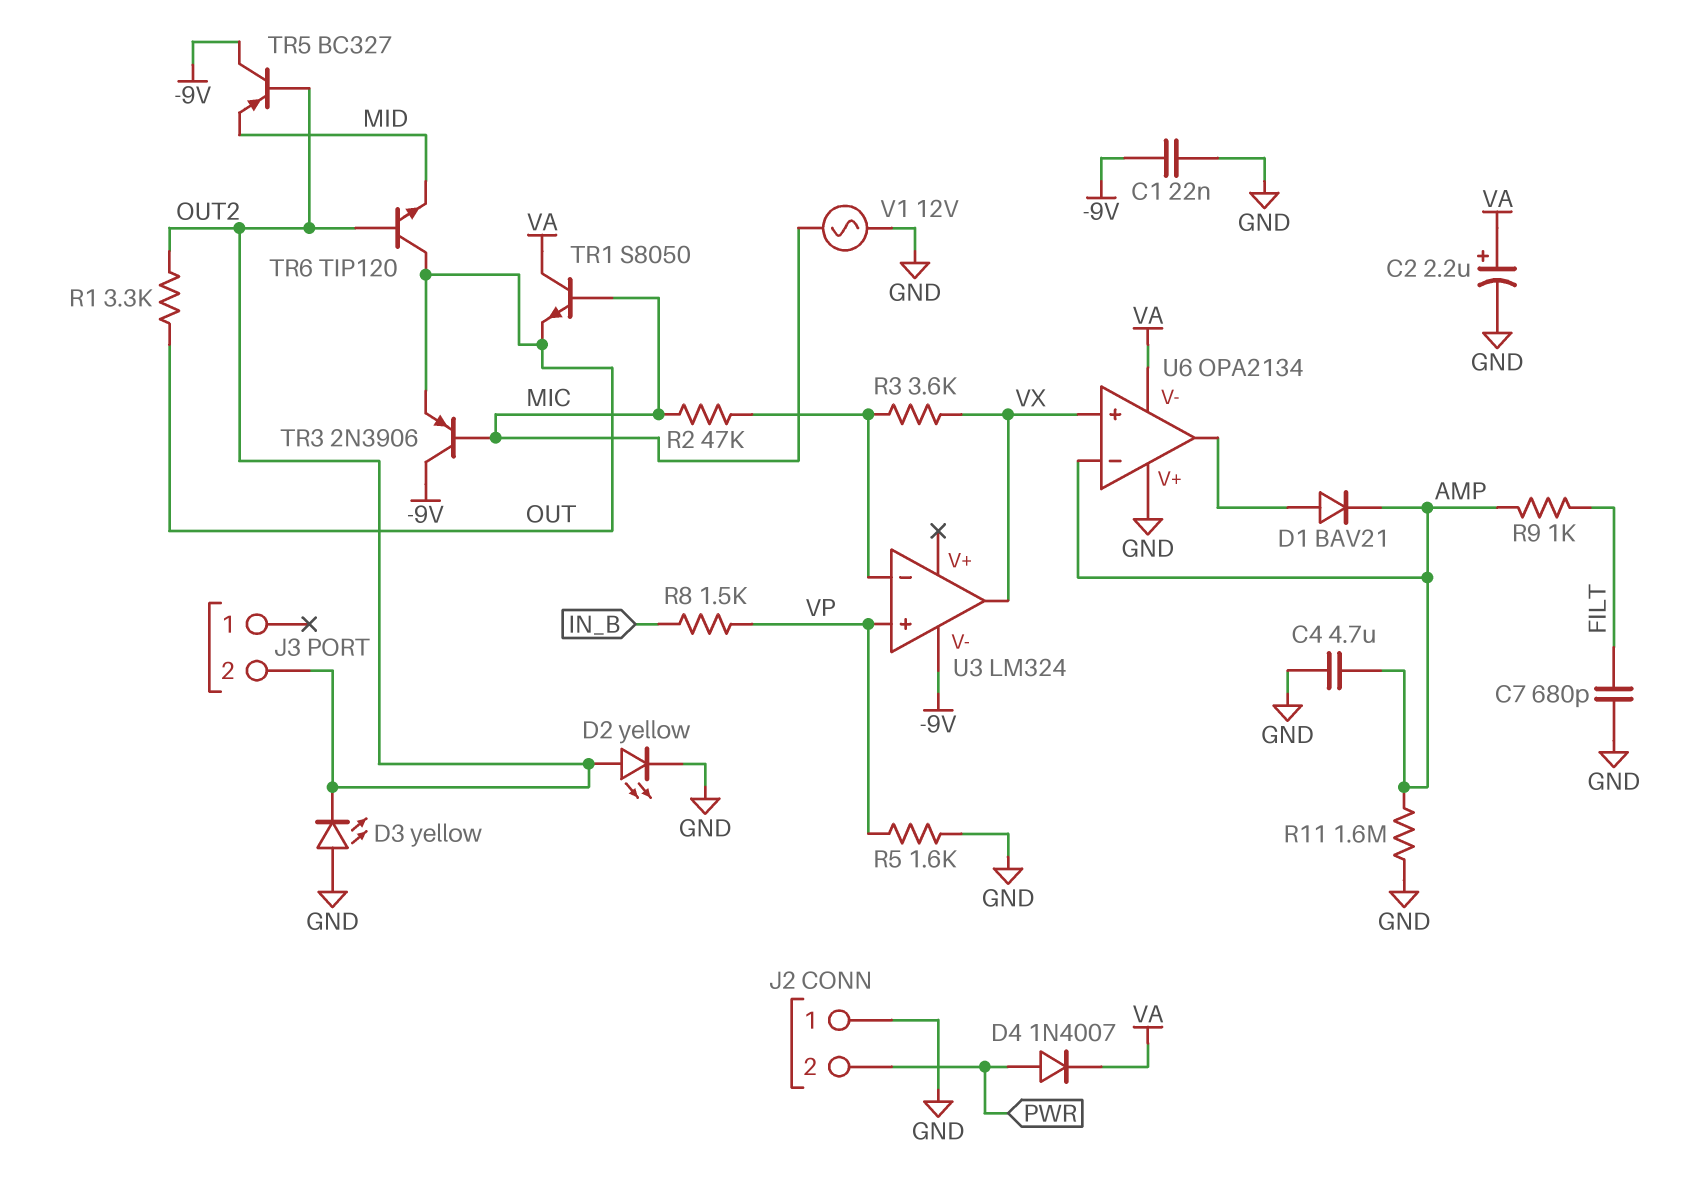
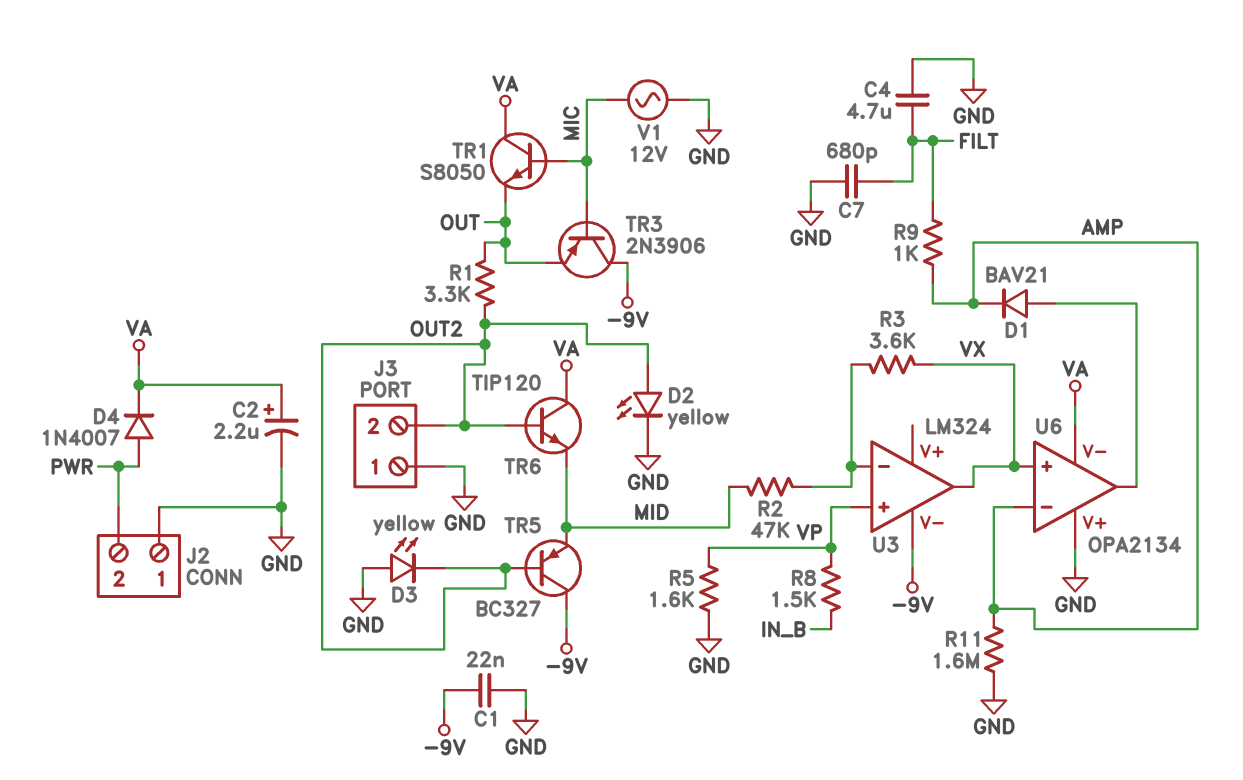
C4: 4.7uF (AMP, GND) -> 4.7uF (FILT, GND)
J3 pin 1: none -> GND
R2: 47k (MIC, U3/in-) -> 47k (MID, U3/in-)
TR6: NPN TIP120 (B OUT2, C OUT, E MID) -> NPN TIP120 (B OUT2, C VA, E MID)

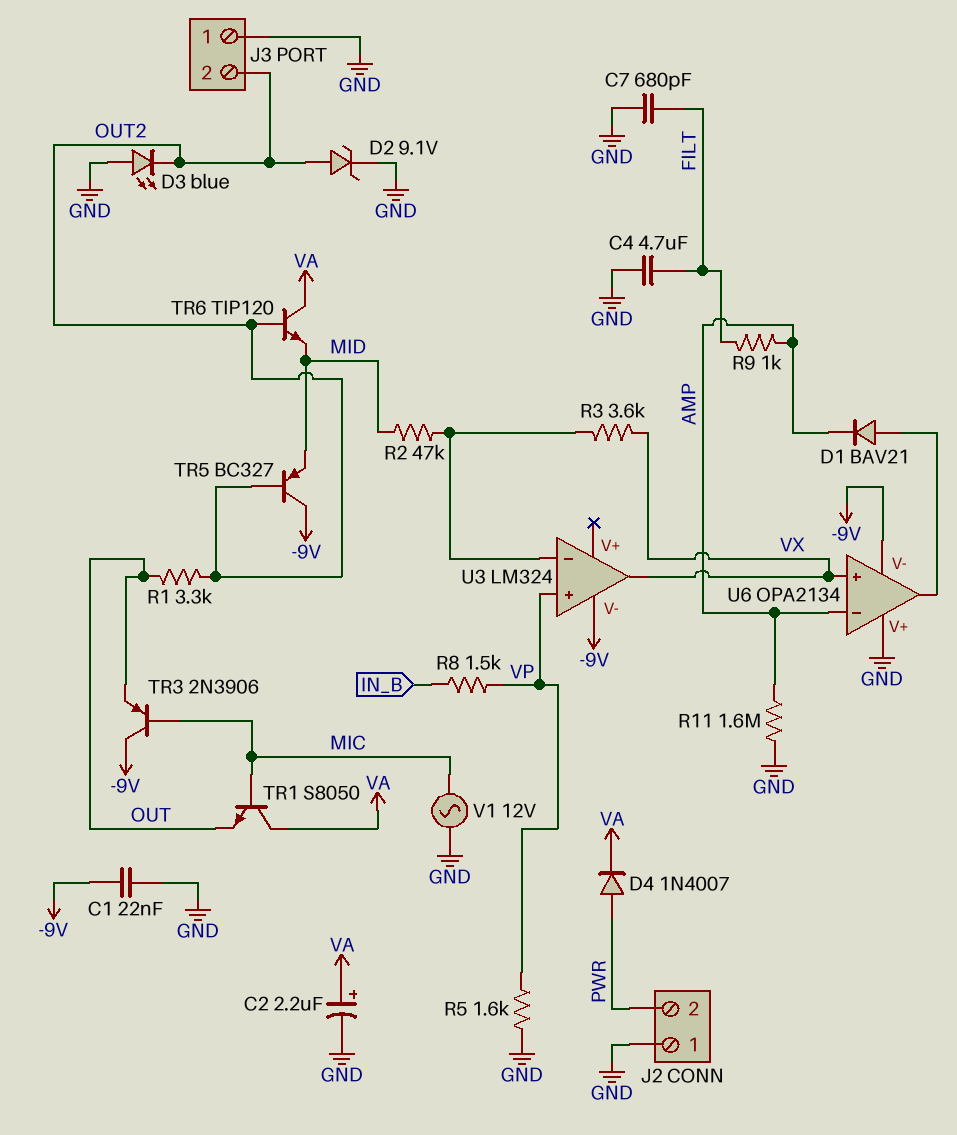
D2: LED yellow (A OUT2, K GND) -> zener 9.1V (A OUT2, K GND)
D3: LED yellow (A GND, K OUT2) -> LED blue (A GND, K OUT2)
U6 pin V-: VA -> -9V

